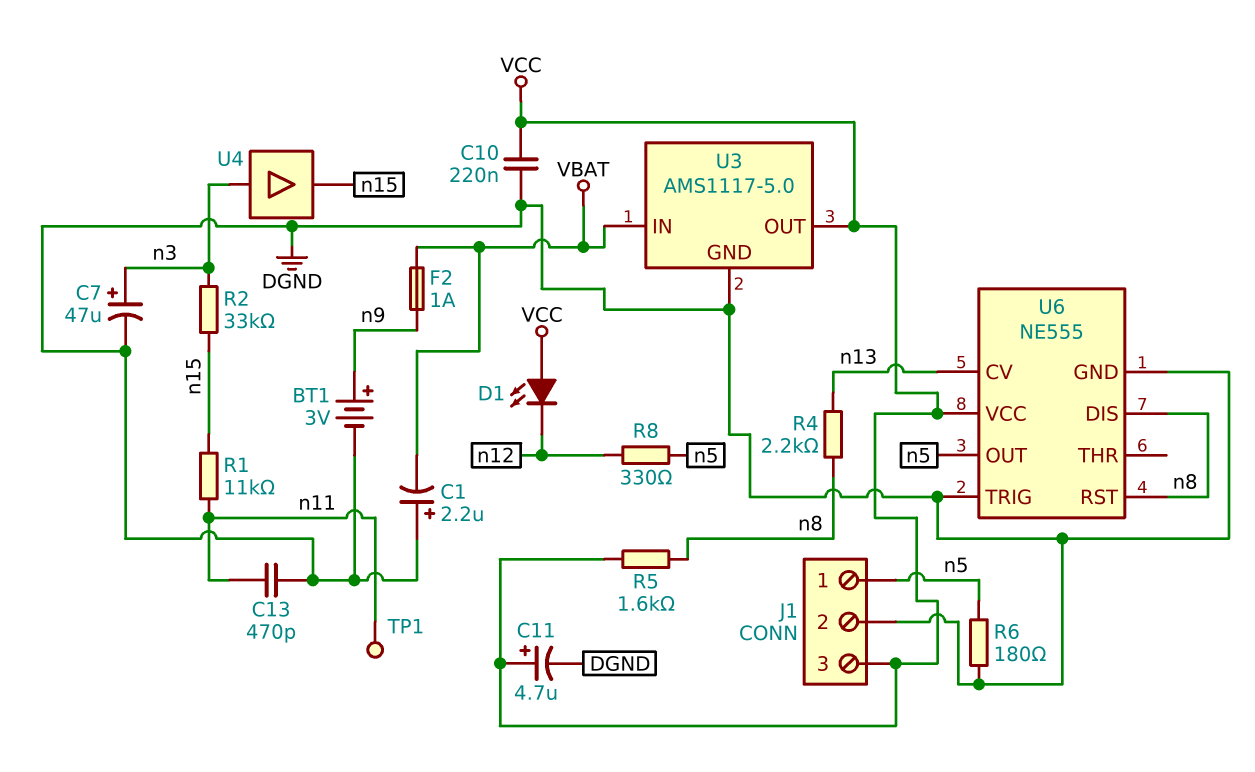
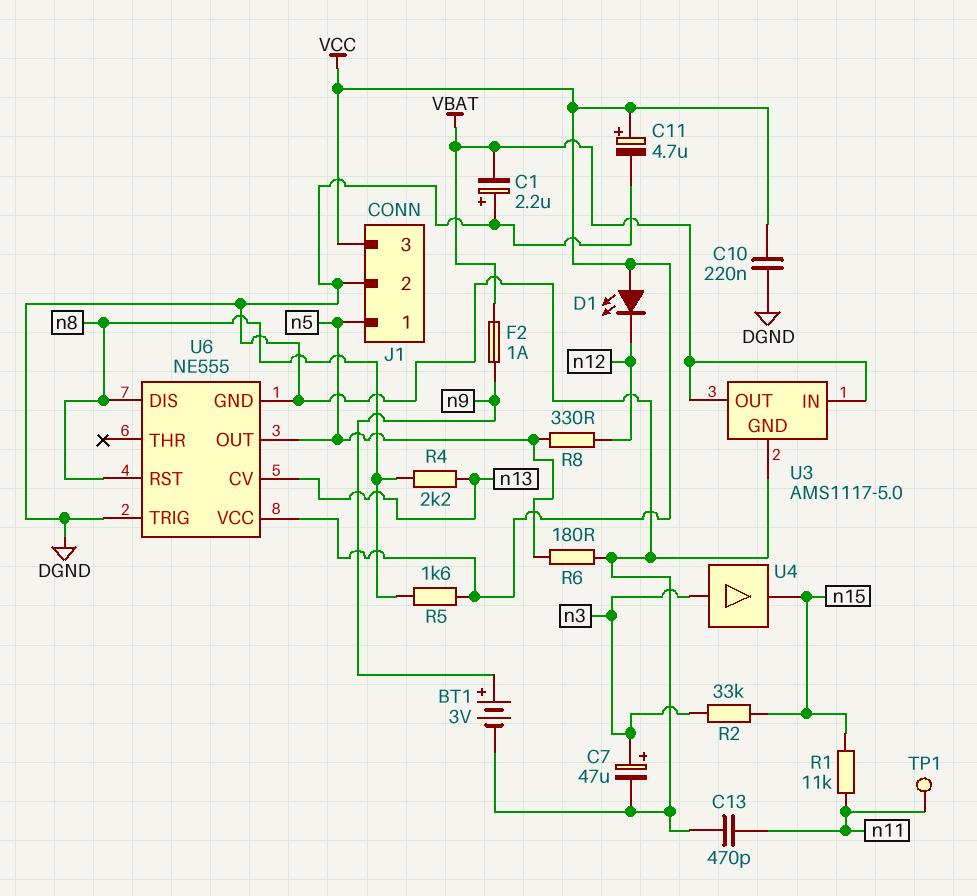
U3 pin OUT: VCC -> VBAT

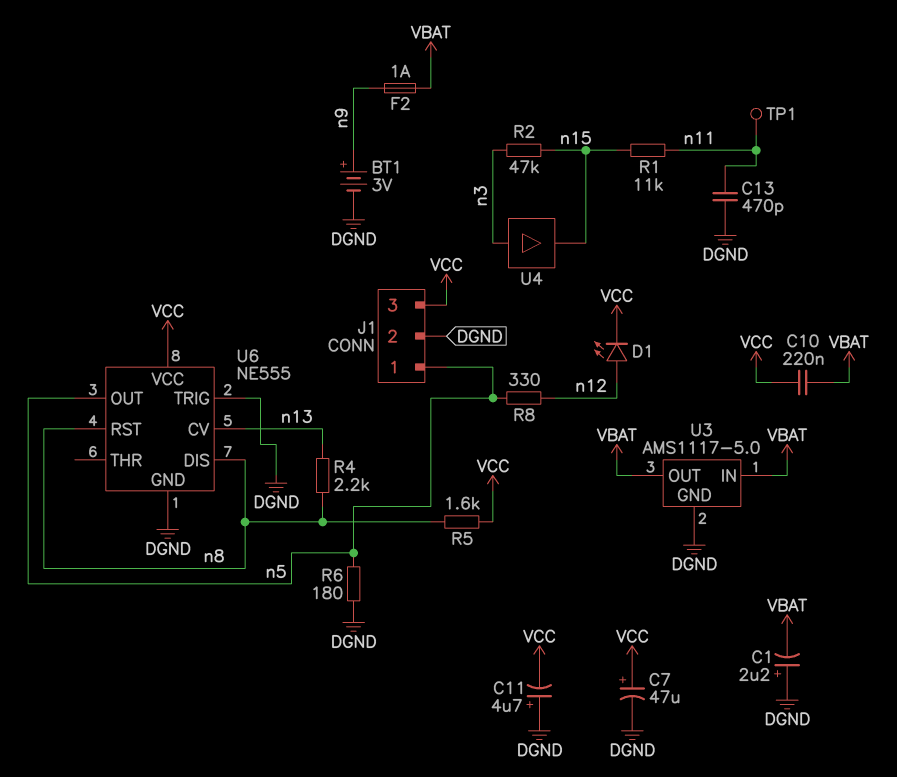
C7: 47uF (plus n3, minus DGND) -> 47uF (plus VCC, minus DGND)
C10: 220nF (DGND, VCC) -> 220nF (VBAT, VCC)
C11: 4.7uF (plus VCC, minus DGND) -> 4.7uF (plus DGND, minus VCC)
D1: LED (A VCC, K n12) -> LED (A n12, K VCC)
R2: 33k (n3, n15) -> 47k (n3, n15)

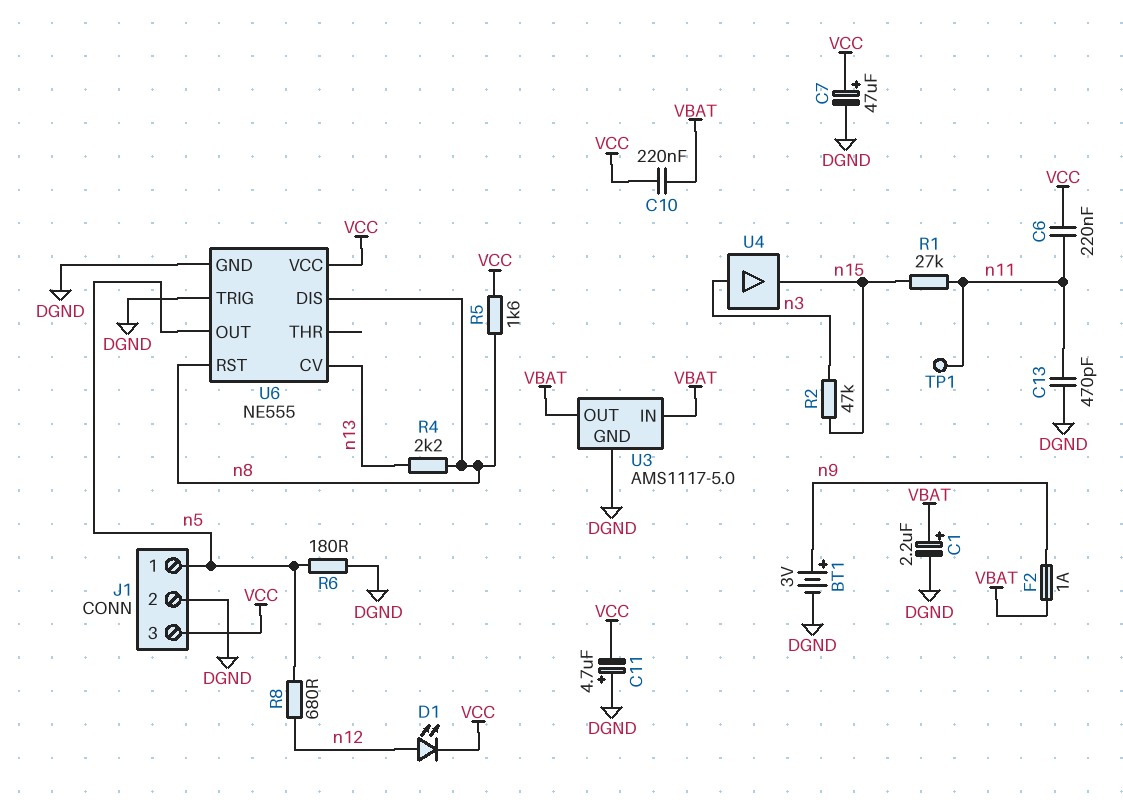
C1: 2.2uF (plus DGND, minus VBAT) -> 2.2uF (plus VBAT, minus DGND)
C6: none -> 220nF (VCC, n11)
R1: 11k (n11, n15) -> 27k (n11, n15)
R8: 330 (n5, n12) -> 680 (n5, n12)

